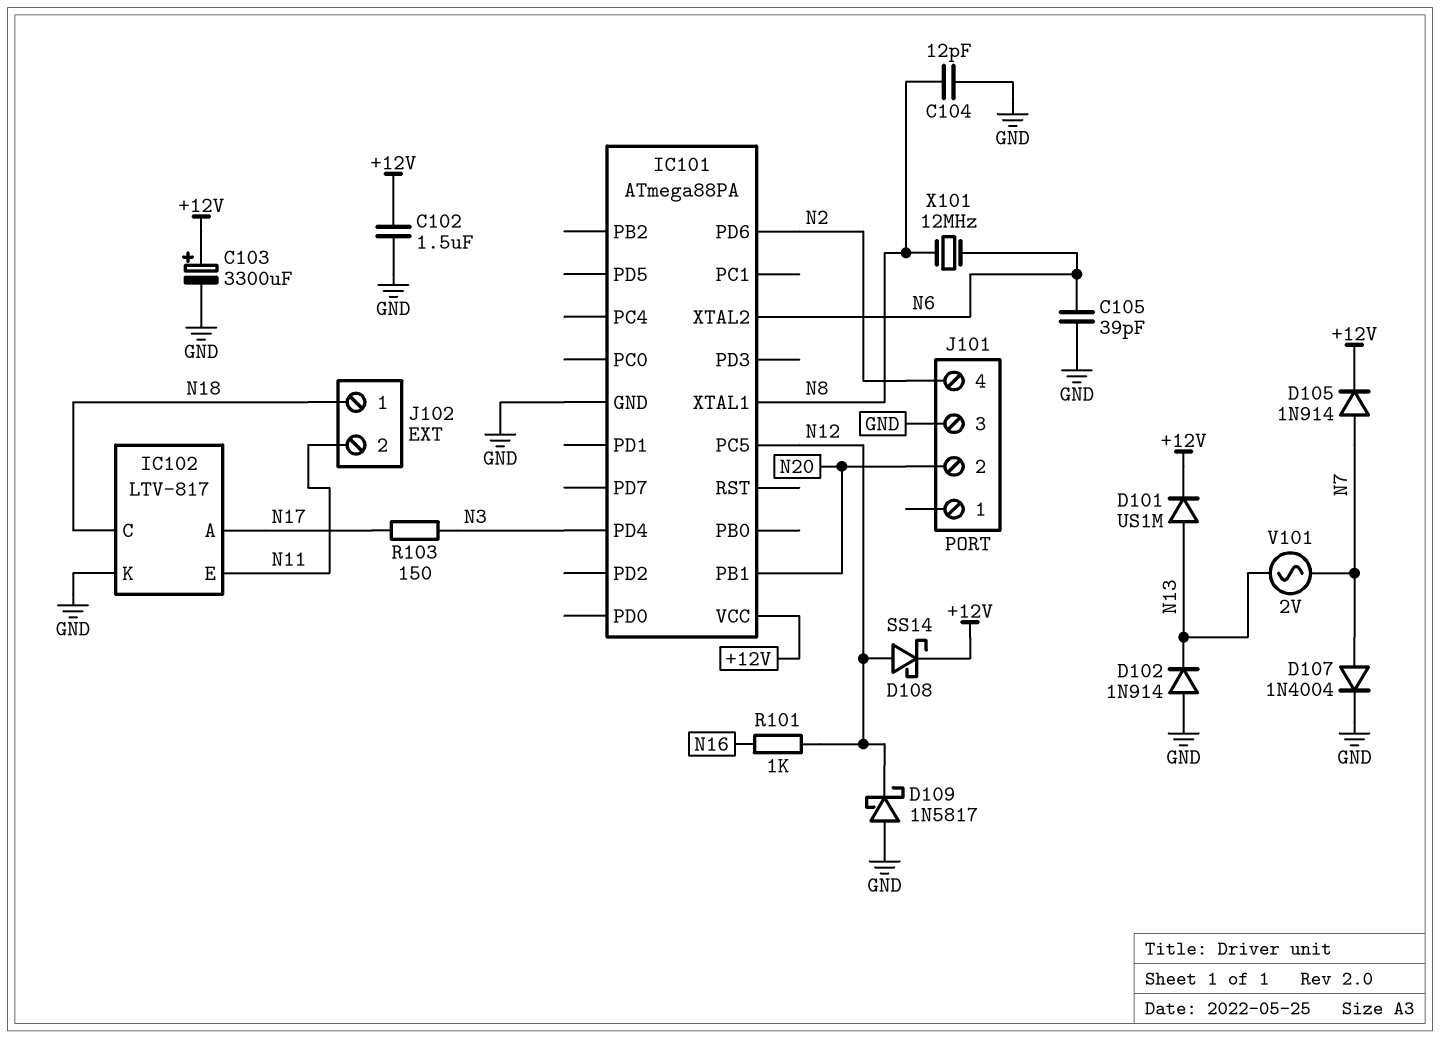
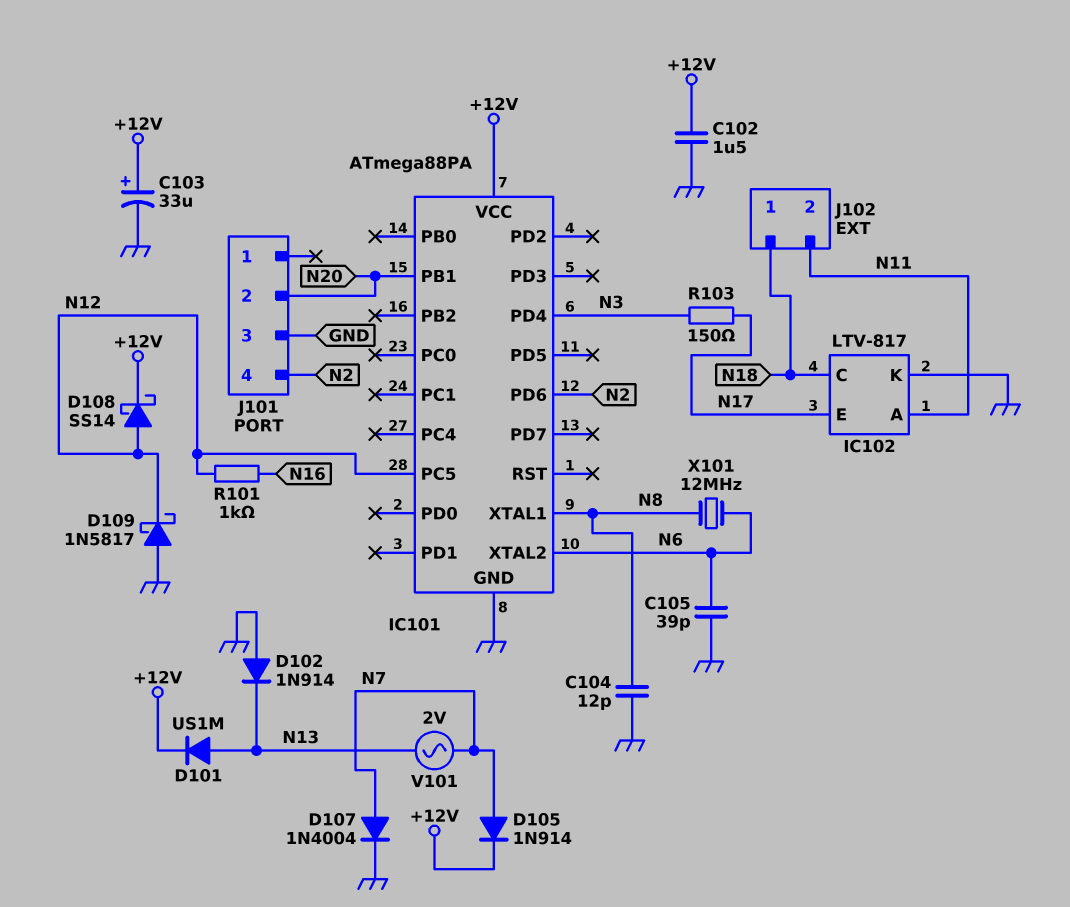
C103: 3300uF (plus +12V, minus GND) -> 33uF (plus +12V, minus GND)
IC102 pin A: N17 -> N11
IC102 pin E: N11 -> N17

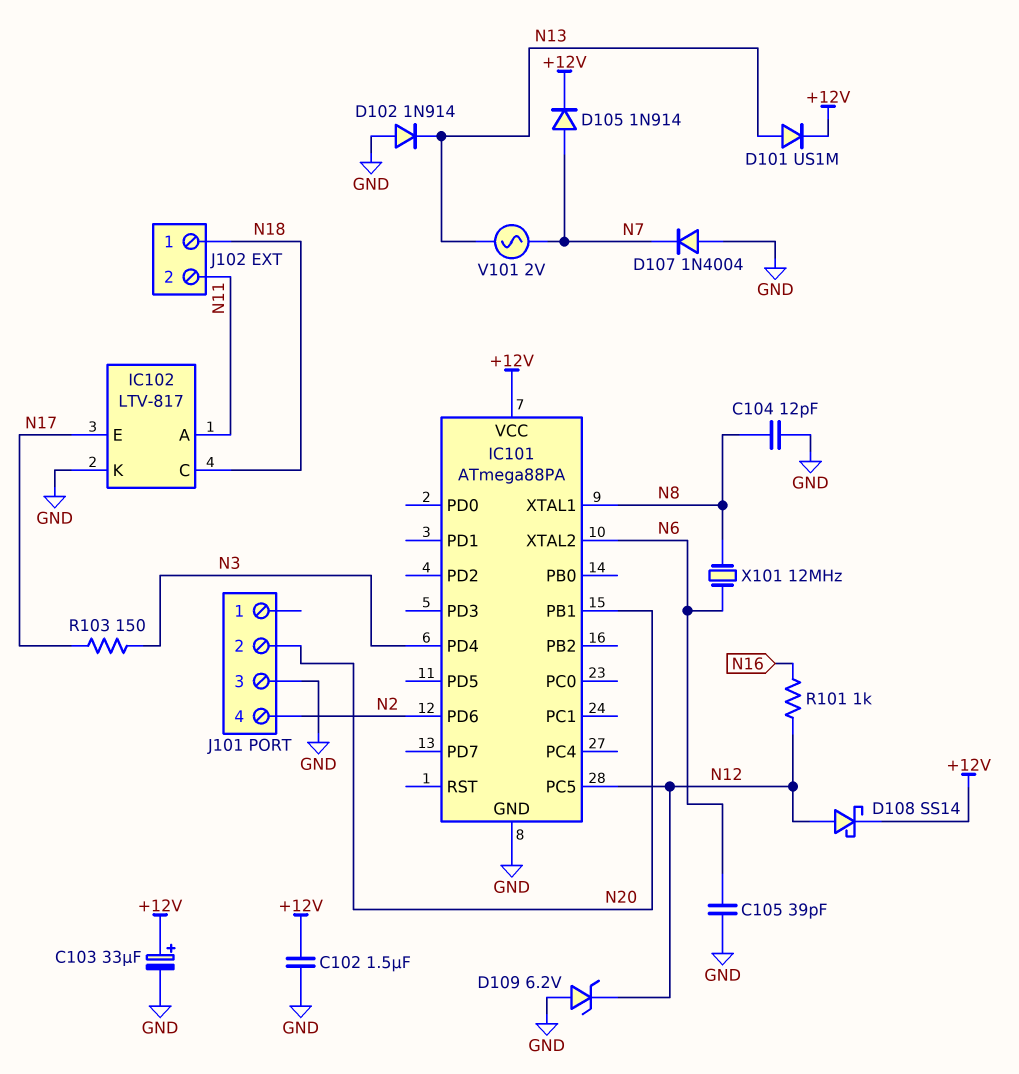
D107: diode 1N4004 (A N7, K GND) -> diode 1N4004 (A GND, K N7)
D109: schottky 1N5817 (A GND, K N12) -> zener 6.2V (A GND, K N12)

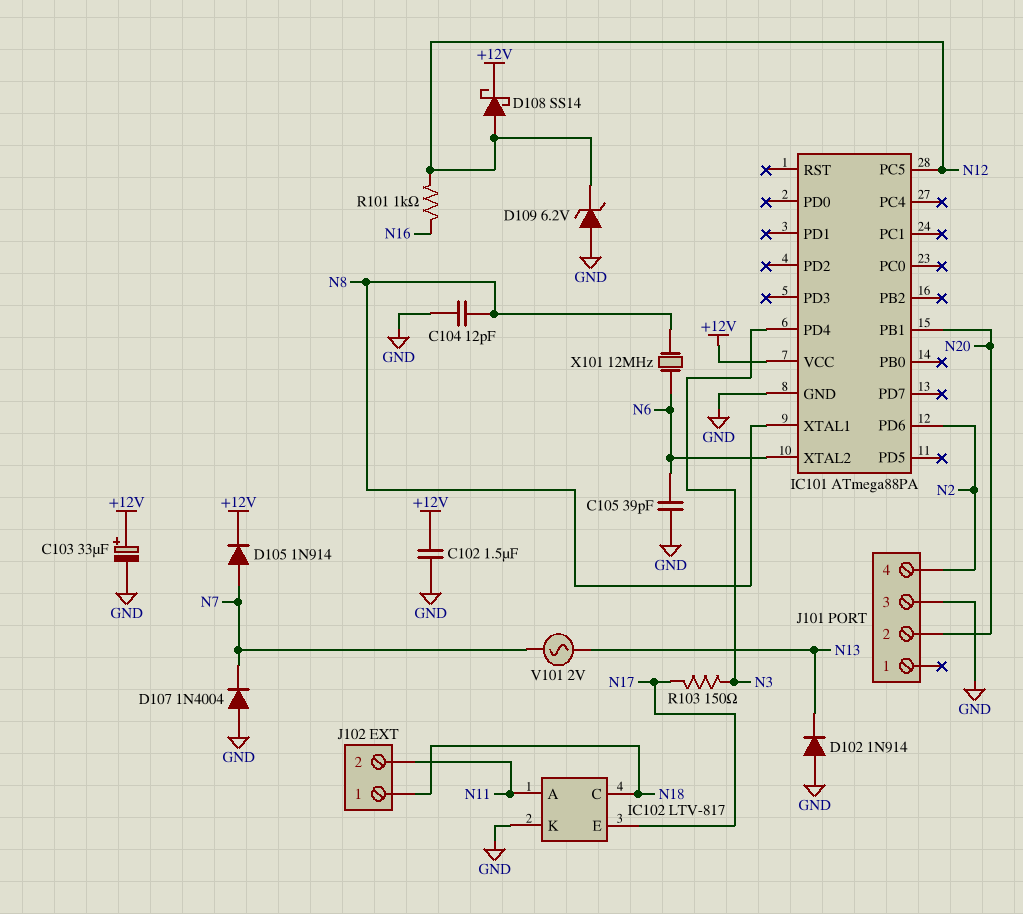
D101: diode US1M (A N13, K +12V) -> none

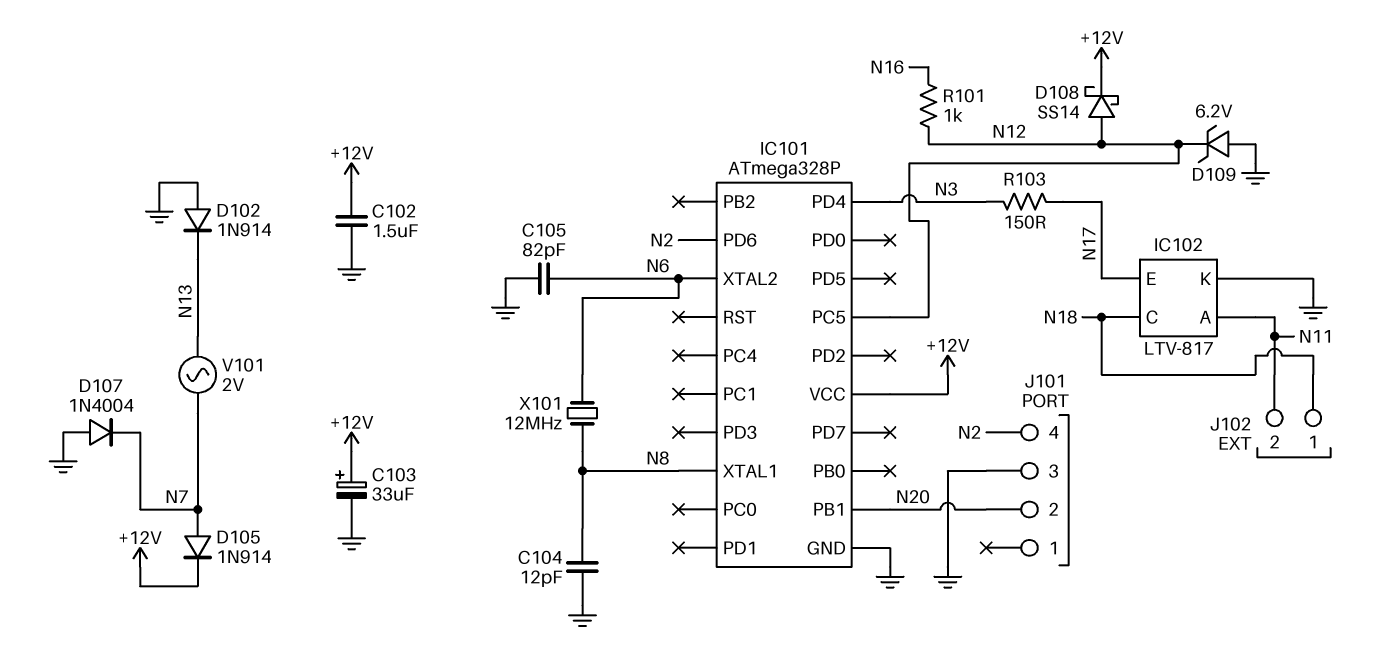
C105: 39pF (GND, N6) -> 82pF (GND, N6)
IC101: ATmega88PA -> ATmega328P

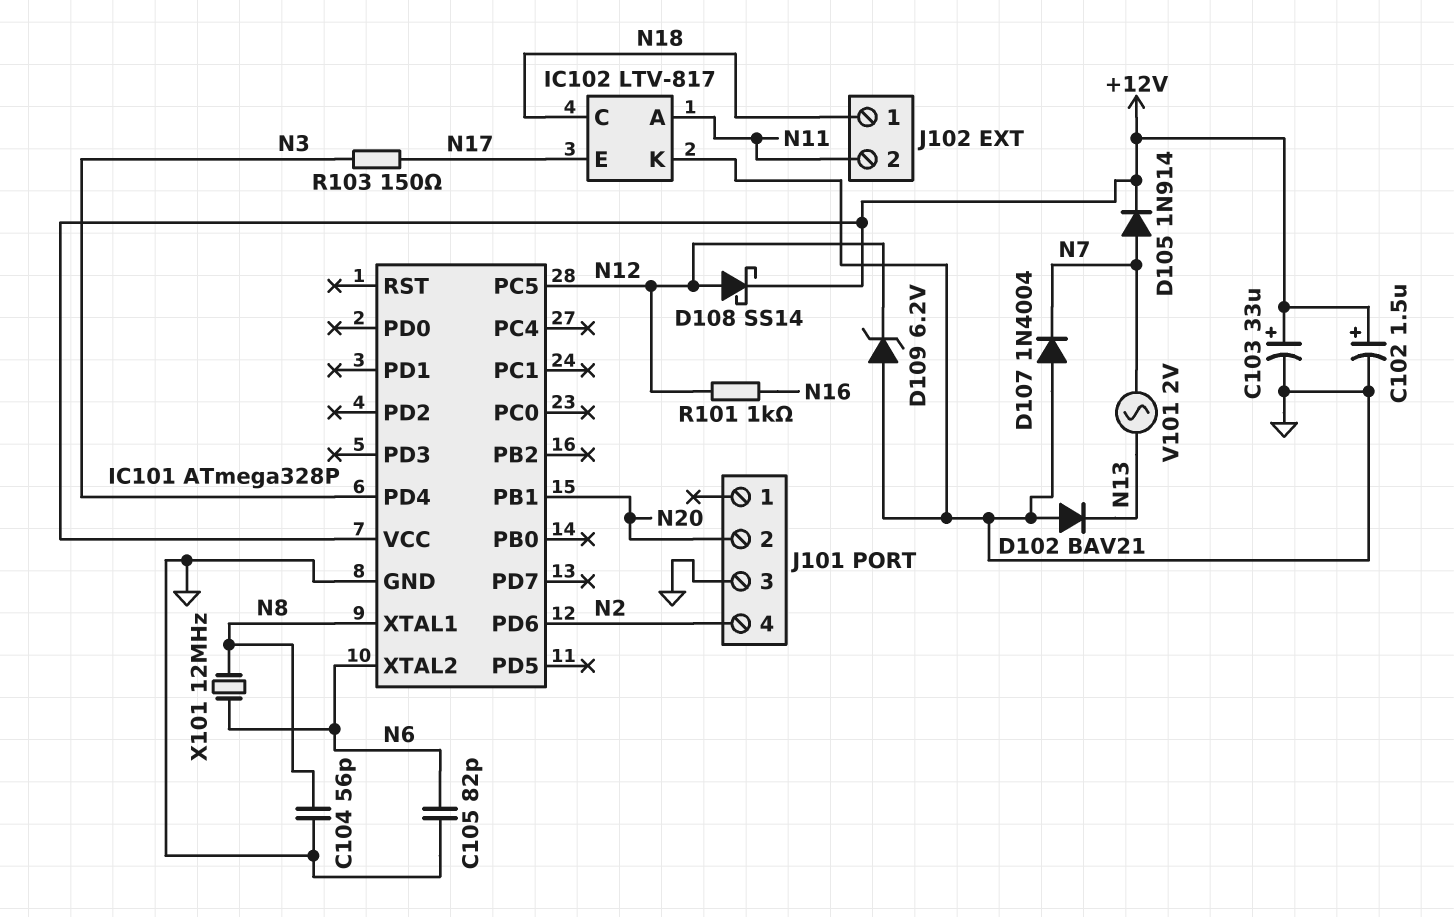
C102: 1.5uF (+12V, GND) -> 1.5uF (plus +12V, minus GND)
C104: 12pF (GND, N8) -> 56pF (GND, N8)
D102: diode 1N914 (A GND, K N13) -> diode BAV21 (A GND, K N13)

